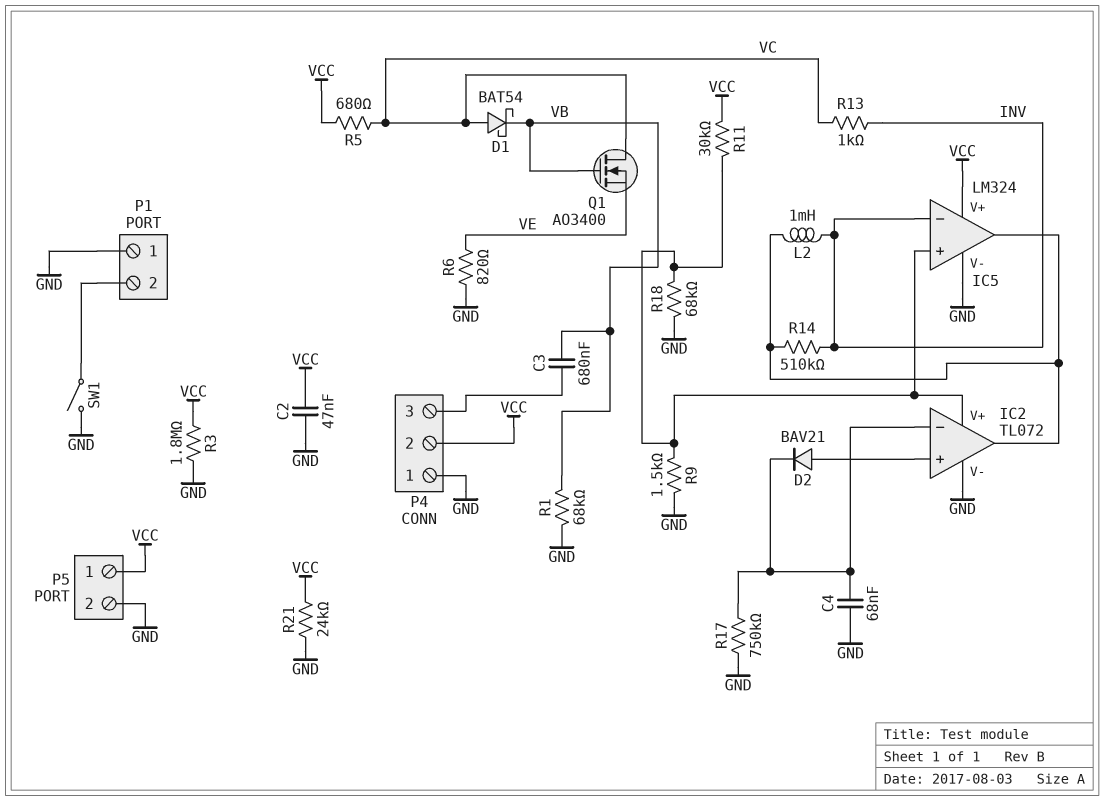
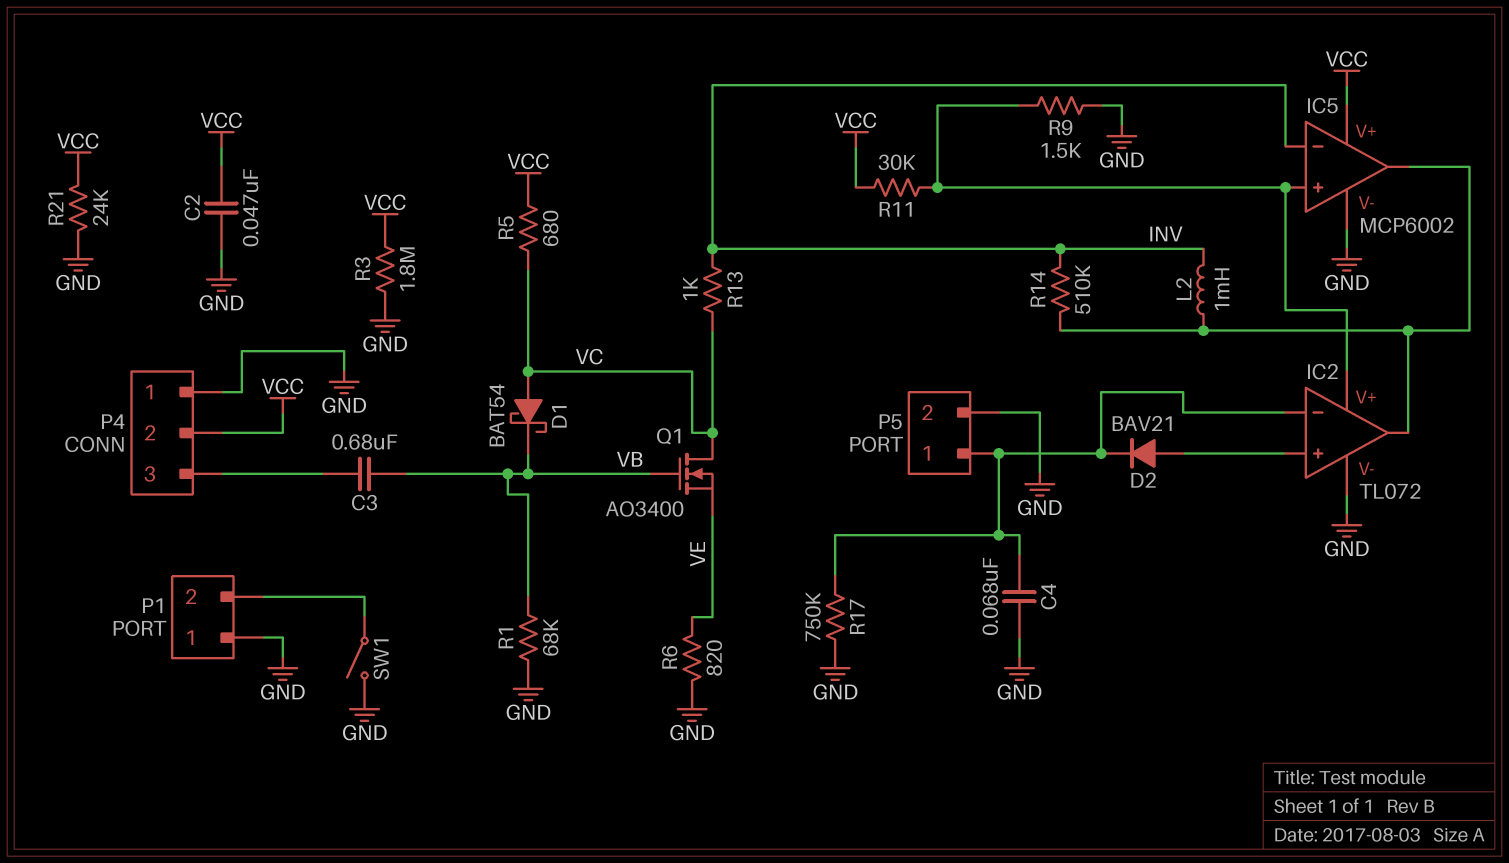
IC5: LM324 -> MCP6002
P5 pin 1: VCC -> IC2/in-
R18: 68k (GND, IC2/V+) -> none

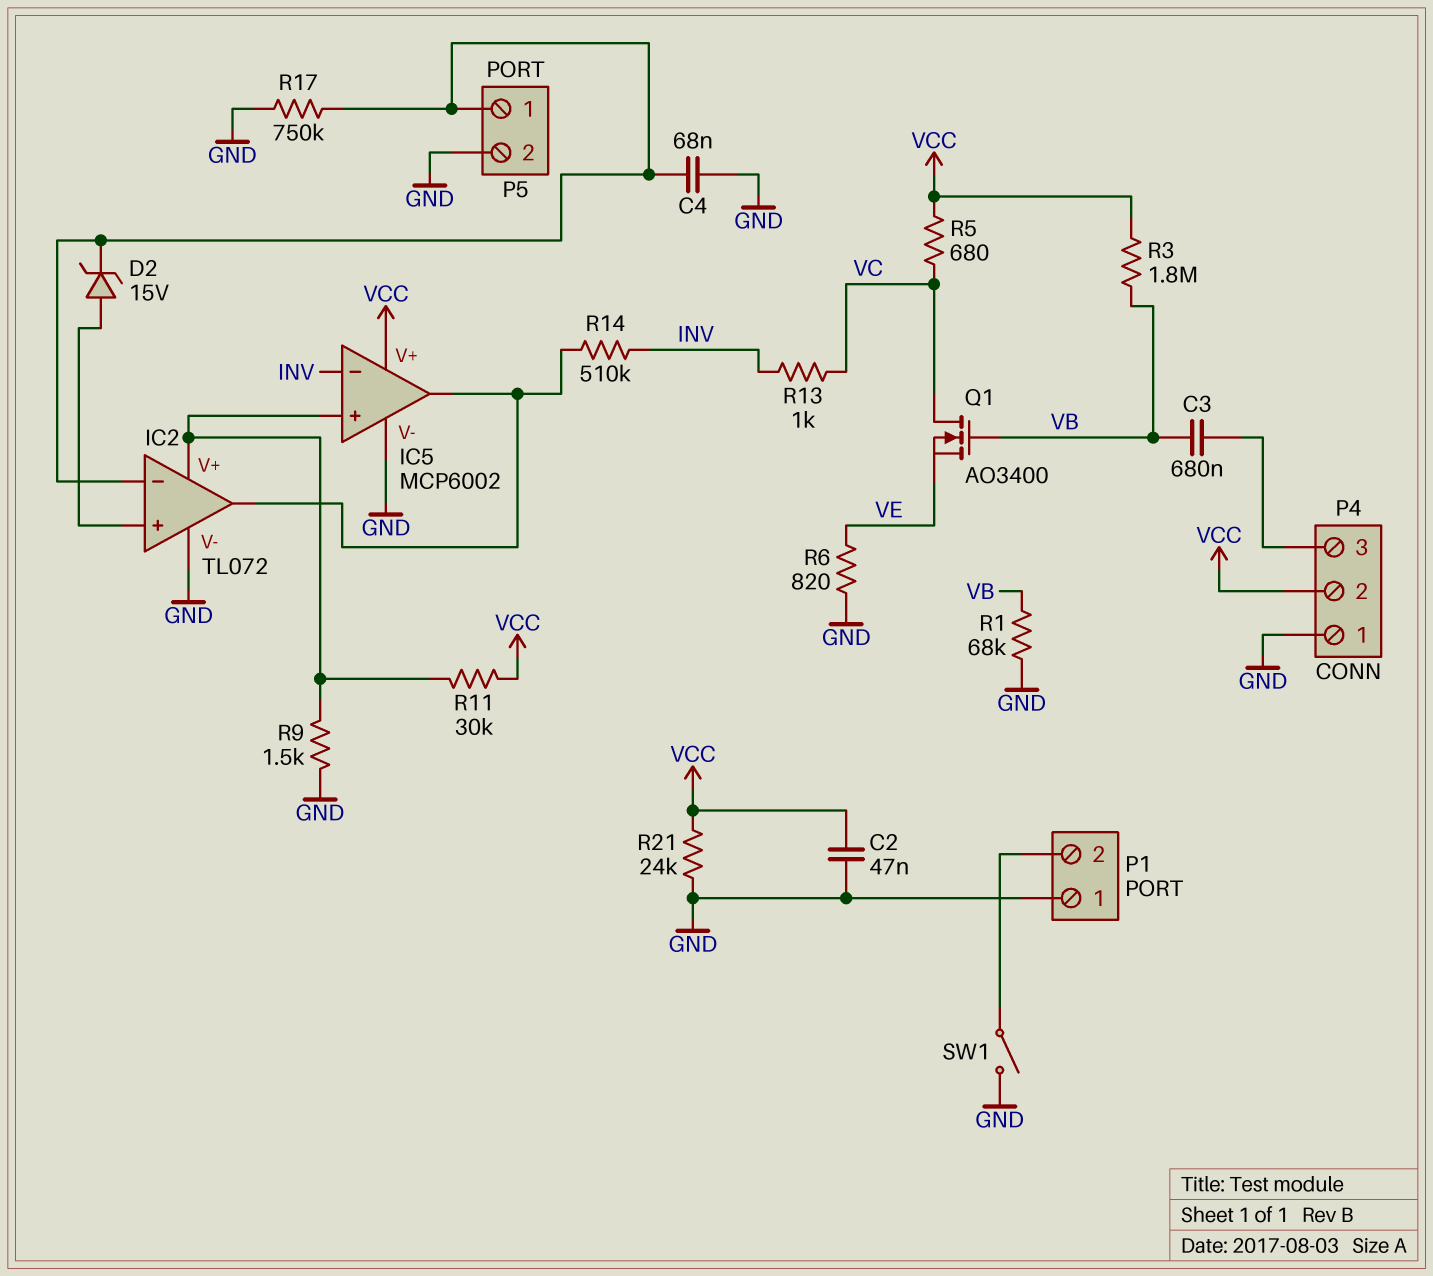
D1: schottky BAT54 (A VC, K VB) -> none
D2: diode BAV21 (A IC2/in+, K IC2/in-) -> zener 15V (A IC2/in+, K IC2/in-)
L2: 1mH (IC2/out, INV) -> none
R3: 1.8M (GND, VCC) -> 1.8M (VB, VCC)

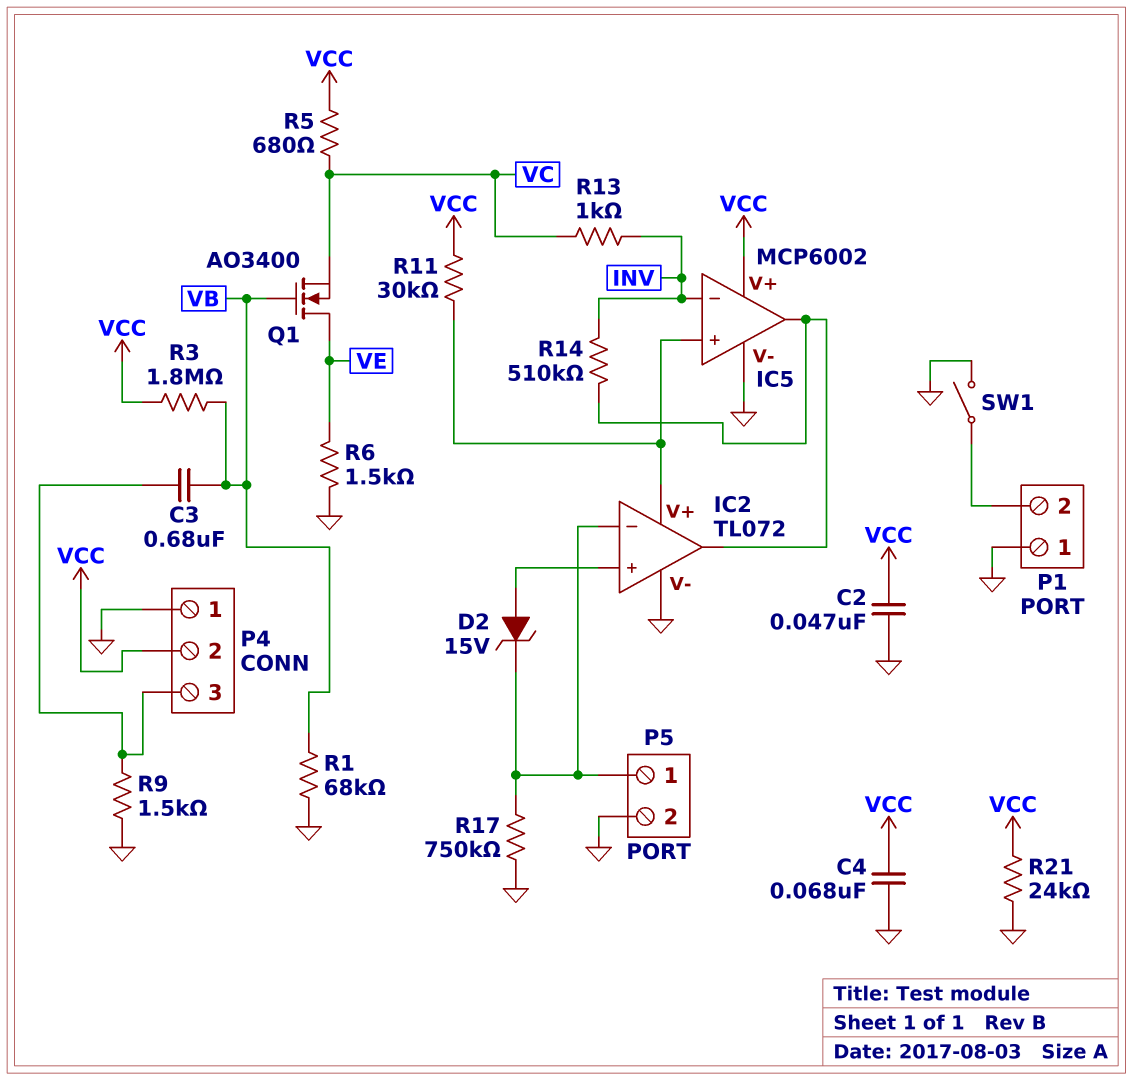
C4: 68nF (GND, IC2/in-) -> 68nF (GND, VCC)
Q1: NMOS AO3400 (G VB, D VC, S VE) -> NMOS AO3400 (G VB, D VE, S VC)
R6: 820 (GND, VE) -> 1.5k (GND, VE)
R9: 1.5k (GND, IC2/V+) -> 1.5k (GND, P4/3)

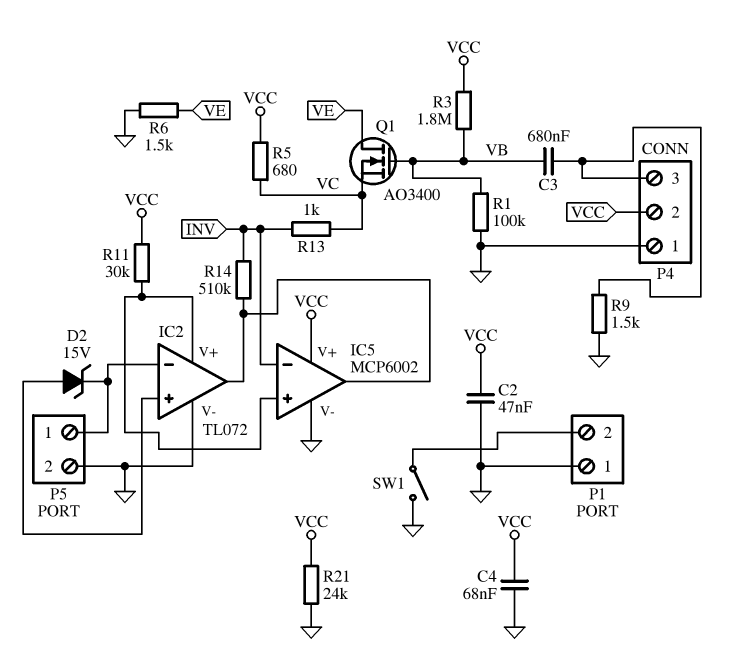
R1: 68k (GND, VB) -> 100k (GND, VB)
R17: 750k (GND, IC2/in-) -> none

